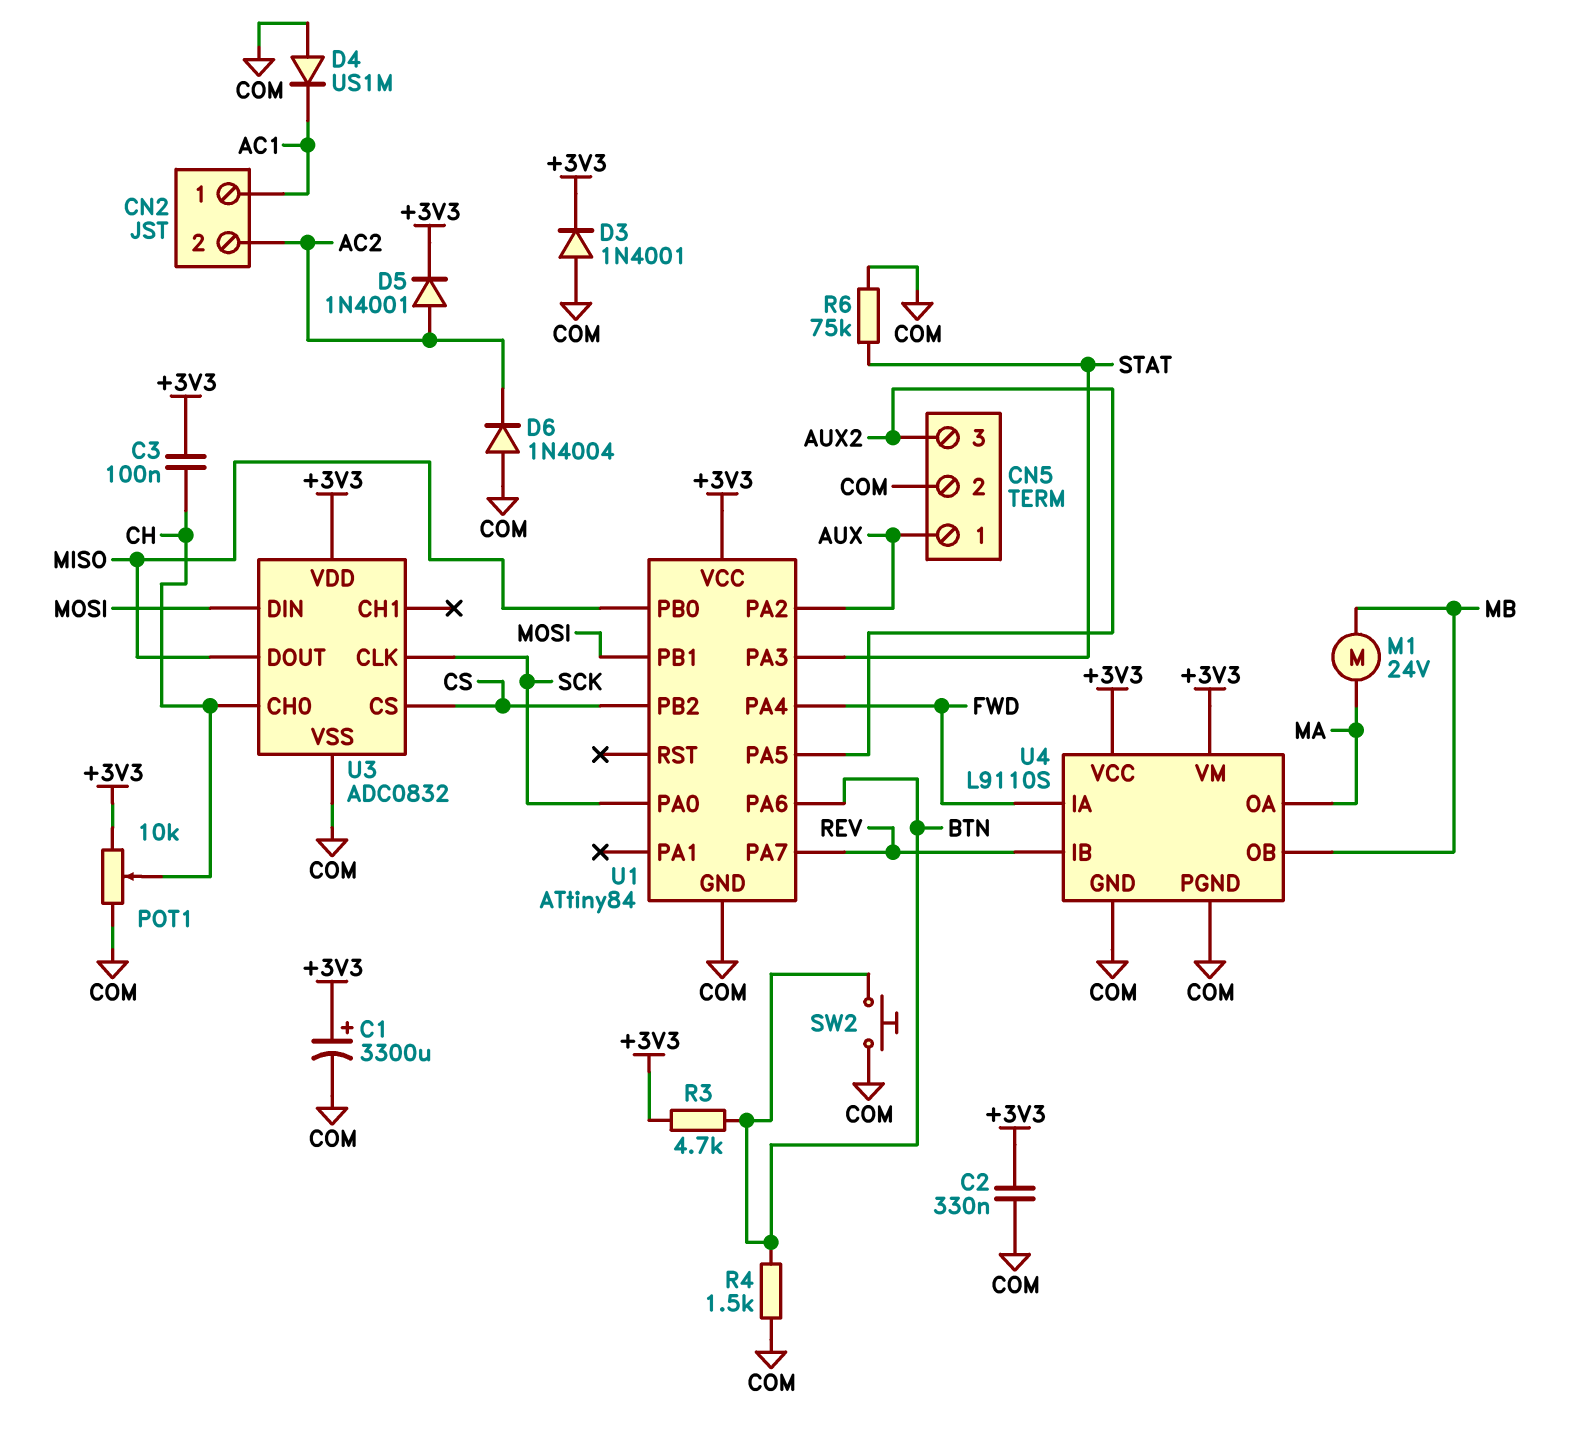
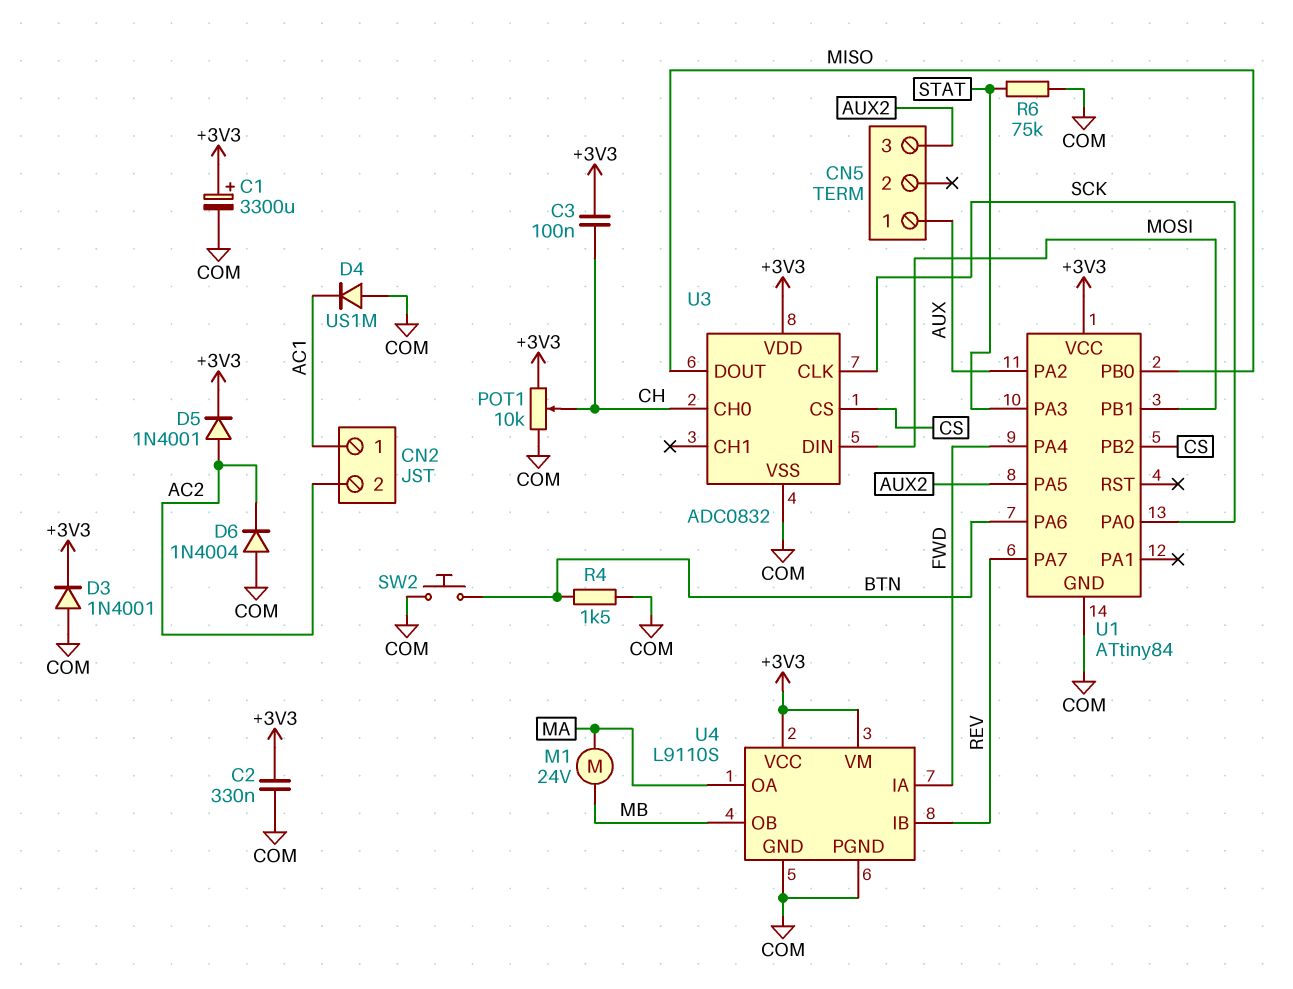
CN5 pin 2: COM -> none
R3: 4.7k (+3V3, BTN) -> none

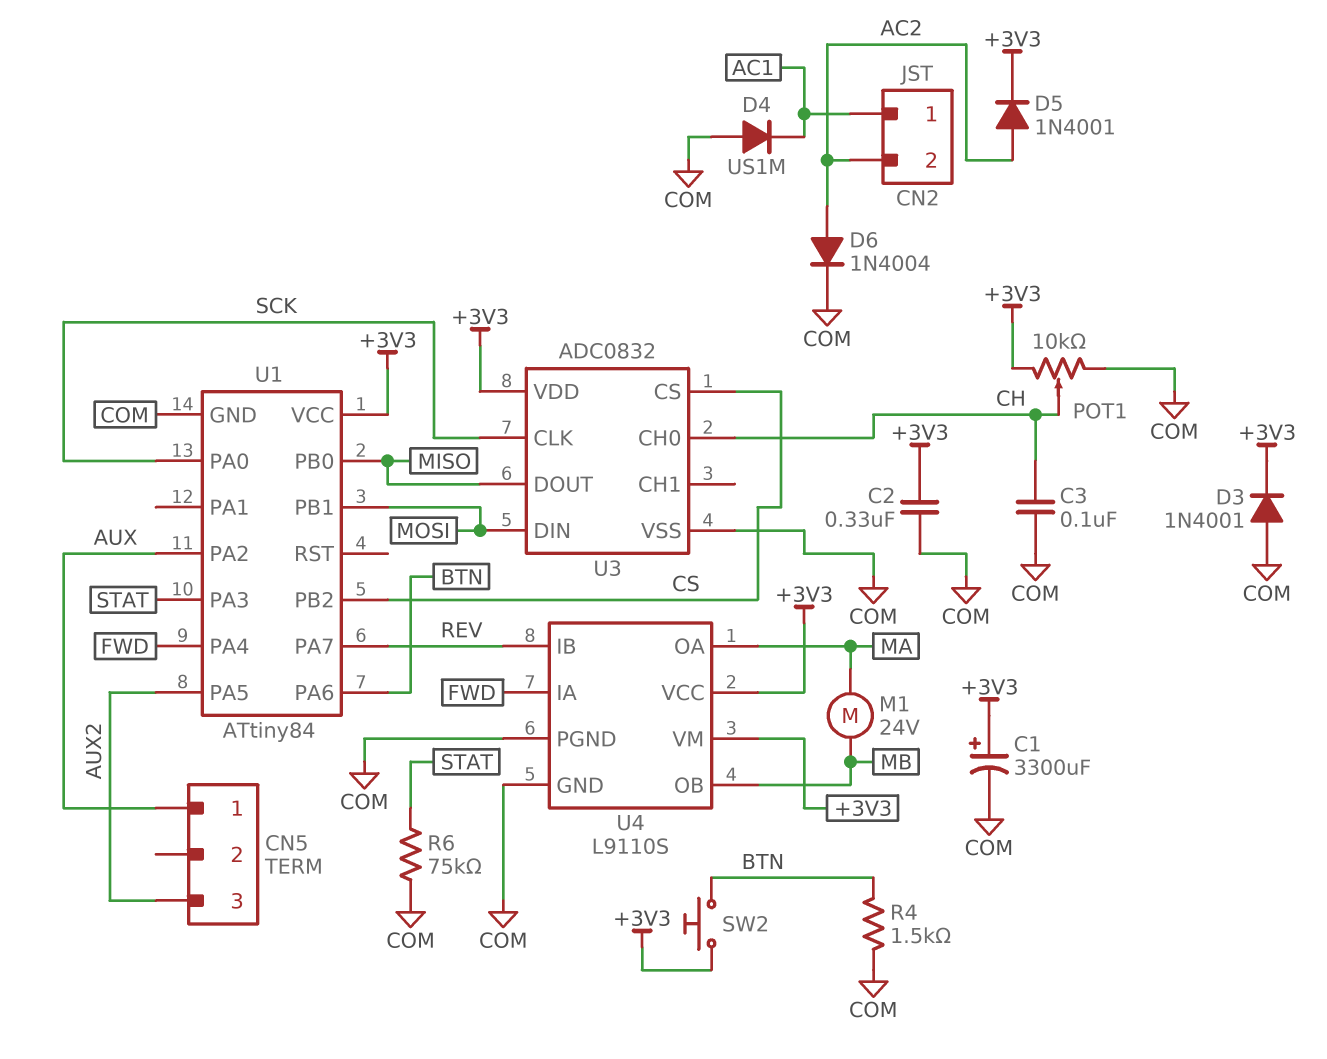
C3: 100nF (+3V3, CH) -> 100nF (CH, COM)
D6: diode 1N4004 (A COM, K AC2) -> diode 1N4004 (A AC2, K COM)
SW2: button (BTN, COM) -> button (+3V3, BTN)

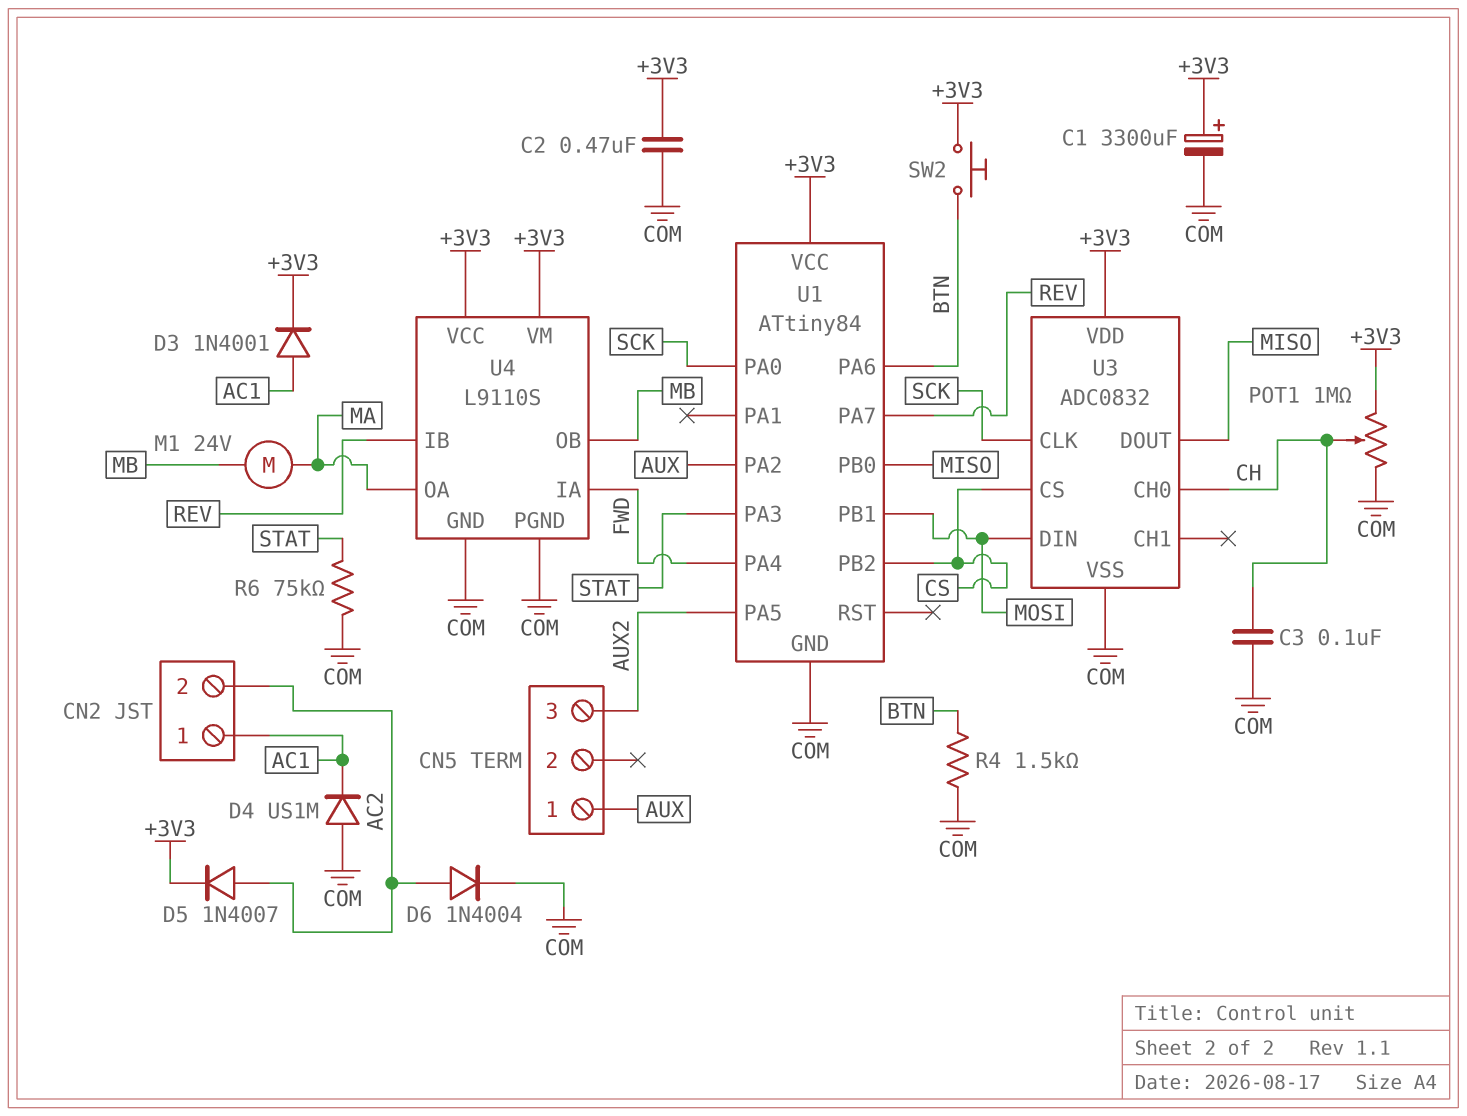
C2: 330nF (+3V3, COM) -> 470nF (+3V3, COM)
D3: diode 1N4001 (A COM, K +3V3) -> diode 1N4001 (A AC1, K +3V3)
D5: diode 1N4001 (A AC2, K +3V3) -> diode 1N4007 (A AC2, K +3V3)
POT1: 10k (+3V3, COM, wiper CH) -> 1M (+3V3, COM, wiper CH)

